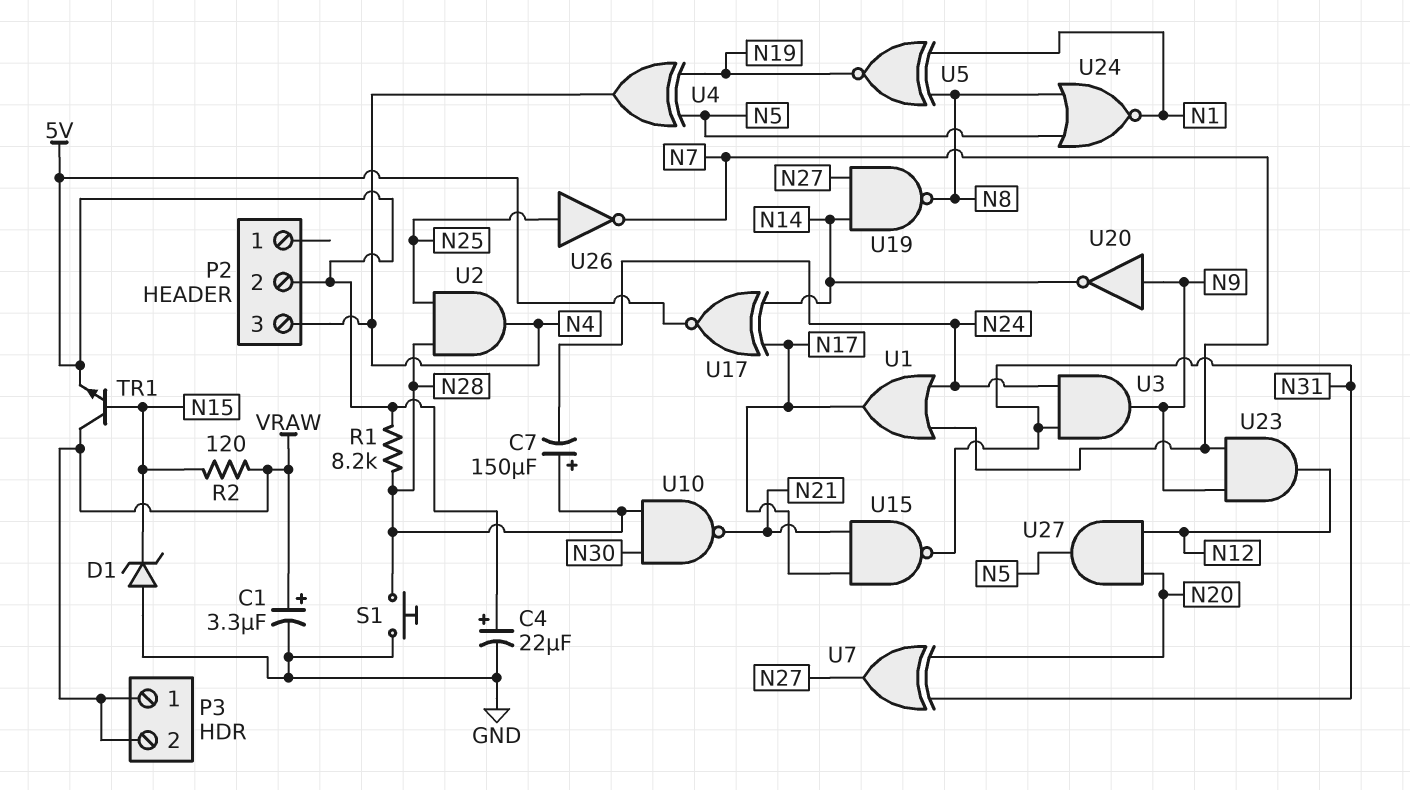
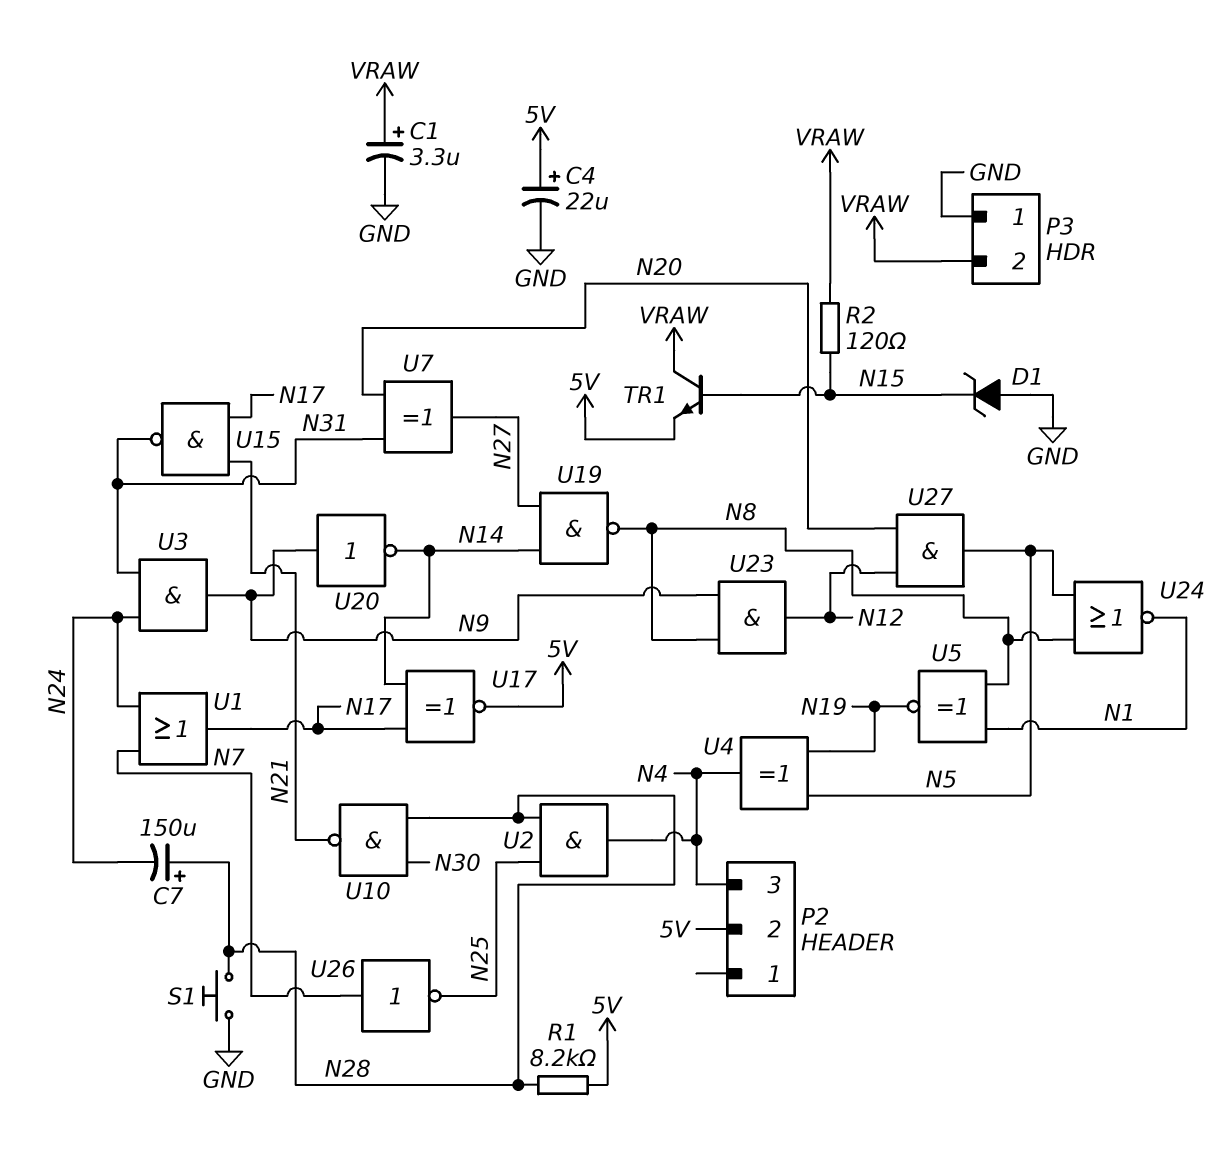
P3 pin 1: VRAW -> GND
U23: AND (in N7, in N9, out N12) -> AND (in N8, in N9, out N12)
U26: NOT (in N25, out N7) -> NOT (in N7, out N25)

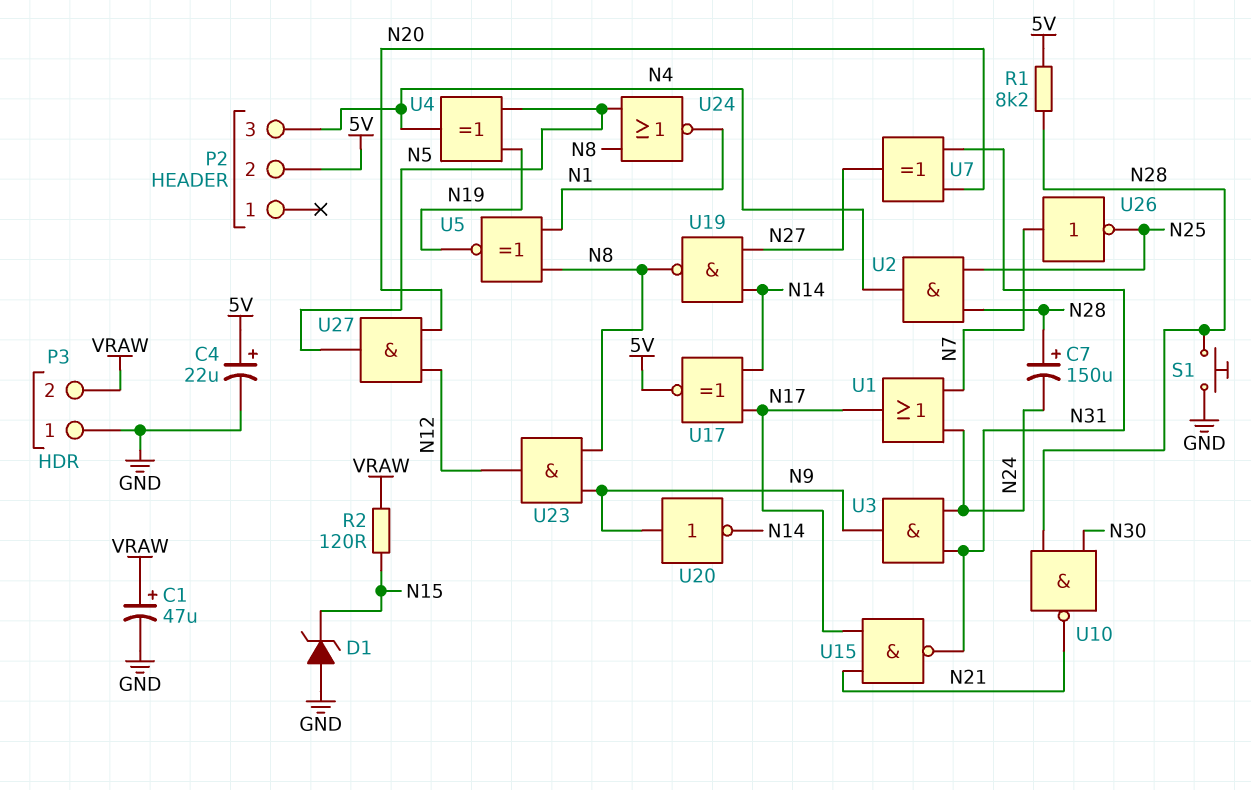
C1: 3.3uF (plus VRAW, minus GND) -> 47uF (plus VRAW, minus GND)
TR1: NPN (B N15, C VRAW, E 5V) -> none

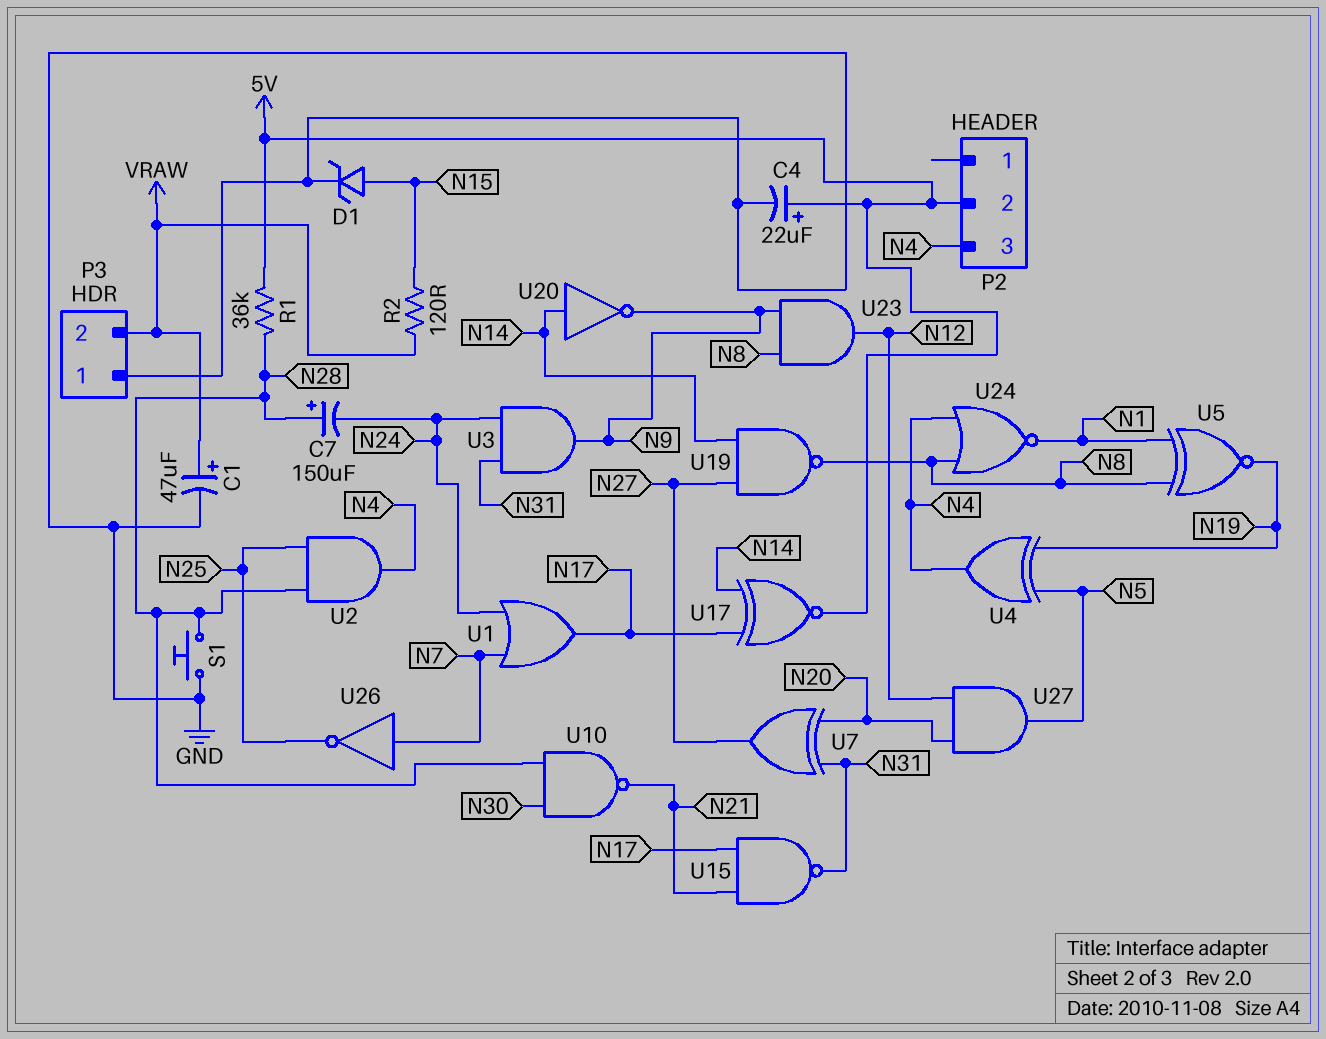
D1: zener (A GND, K N15) -> zener (A N15, K GND)
R1: 8.2k (5V, N28) -> 36k (5V, N28)
U20: NOT (in N9, out N14) -> NOT (in N14, out N9)
U24: NOR (in N5, in N8, out N1) -> NOR (in N4, in N8, out N1)

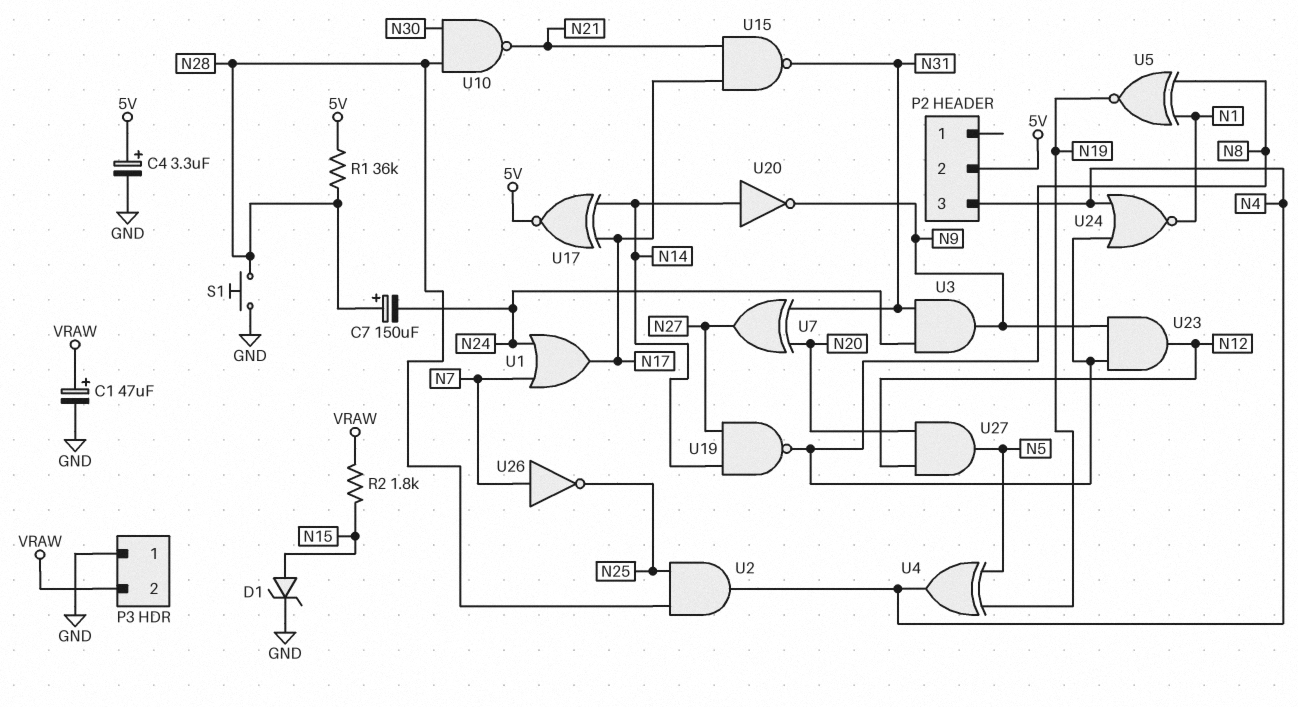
C4: 22uF (plus 5V, minus GND) -> 3.3uF (plus 5V, minus GND)
R2: 120 (N15, VRAW) -> 1.8k (N15, VRAW)

